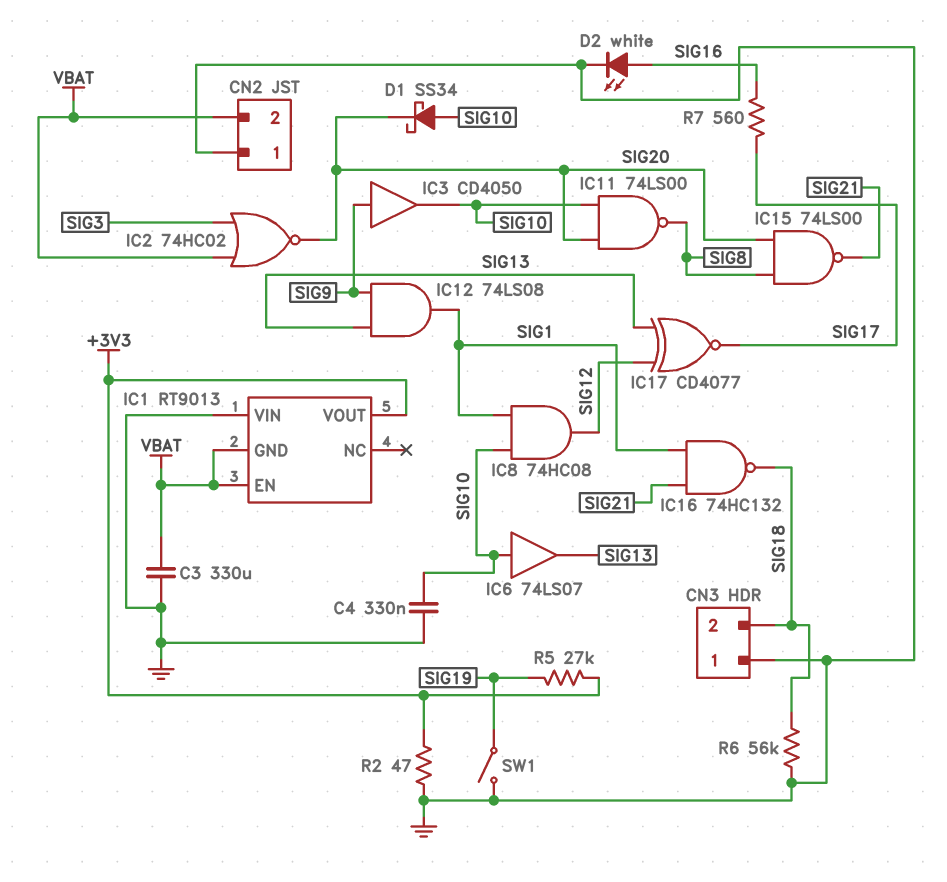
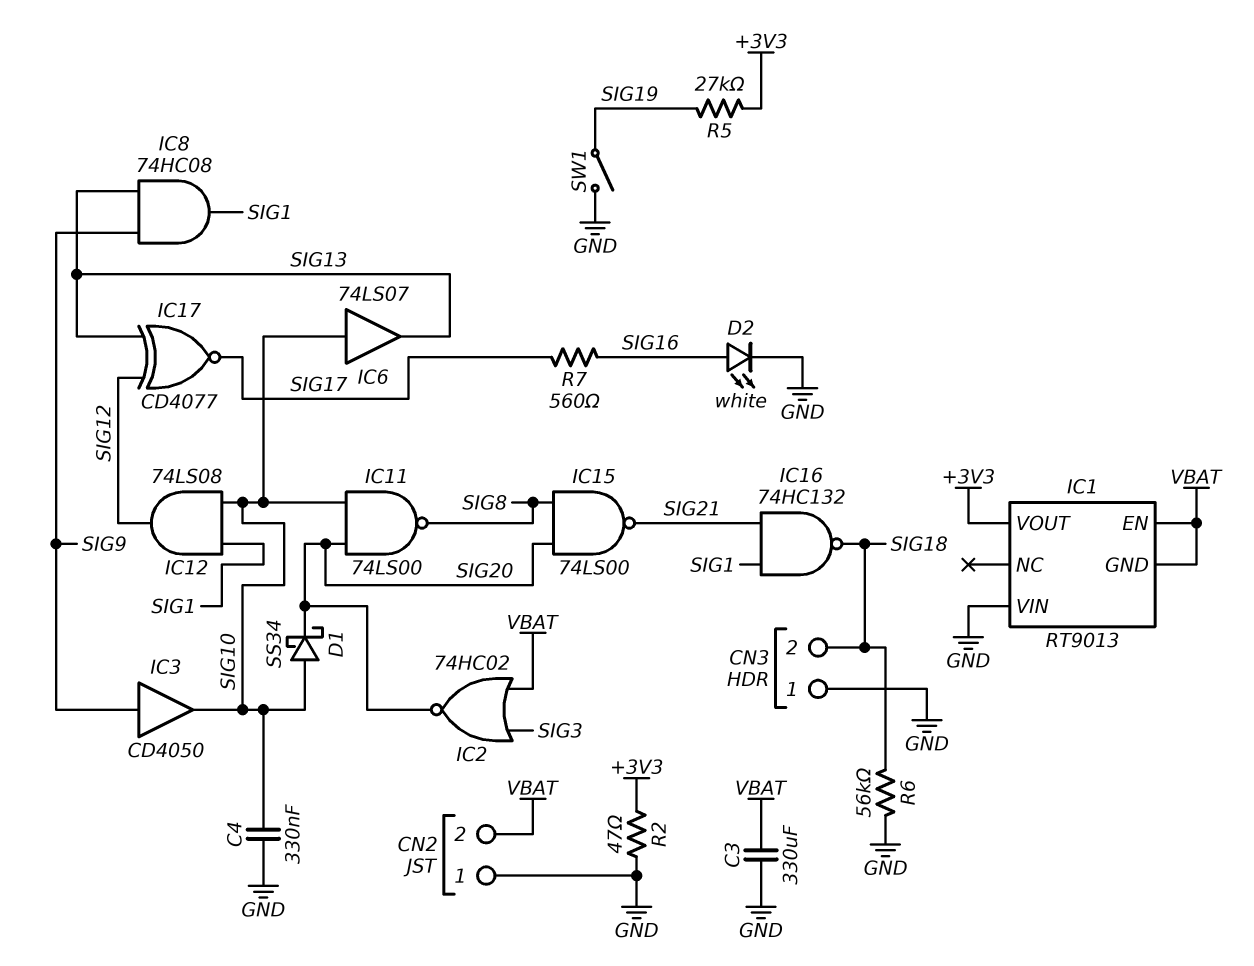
IC8: AND 74HC08 (in SIG1, in SIG10, out SIG12) -> AND 74HC08 (in SIG9, in SIG13, out SIG1)
IC12: AND 74LS08 (in SIG9, in SIG13, out SIG1) -> AND 74LS08 (in SIG1, in SIG10, out SIG12)

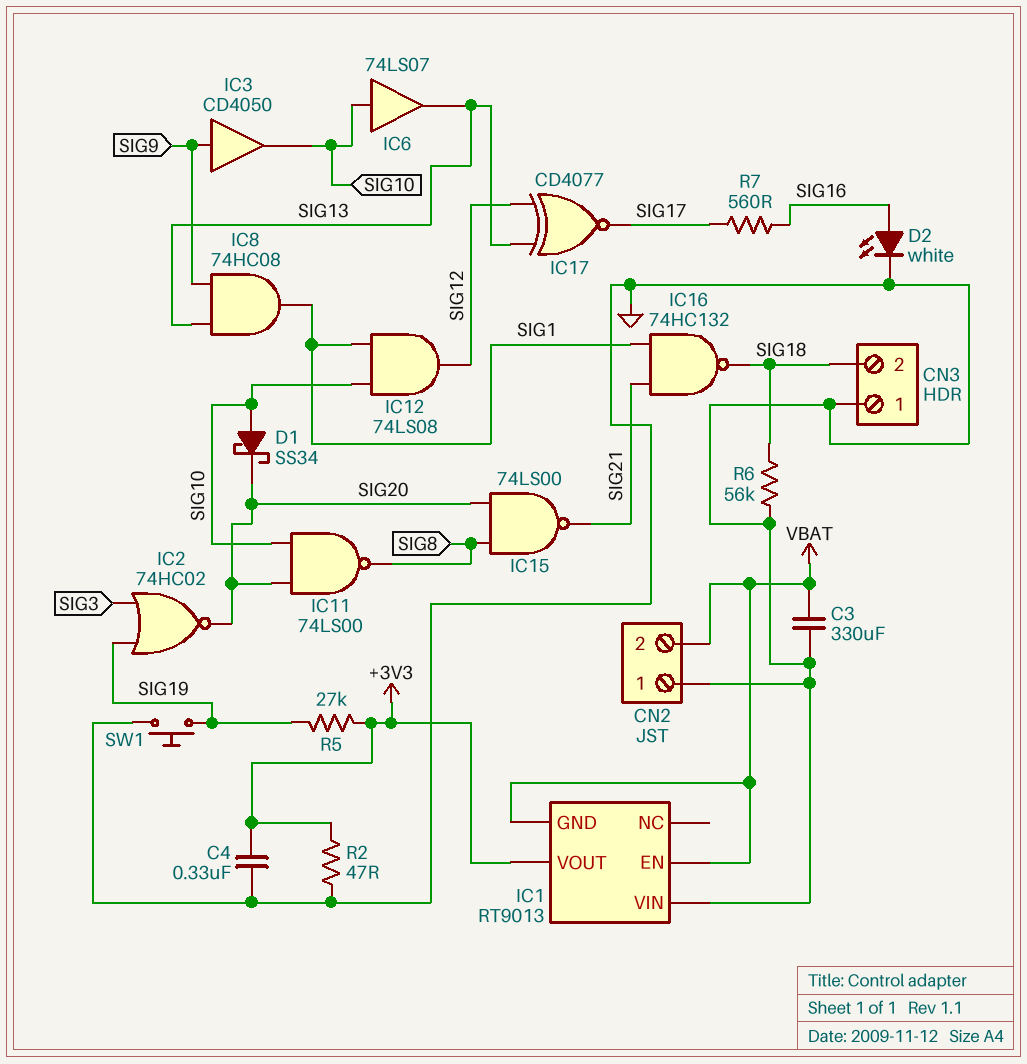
C4: 330nF (GND, SIG10) -> 330nF (+3V3, GND)
IC2: NOR 74HC02 (in SIG3, in VBAT, out SIG20) -> NOR 74HC02 (in SIG3, in SIG19, out SIG20)
SW1: switch (GND, SIG19) -> button (GND, SIG19)

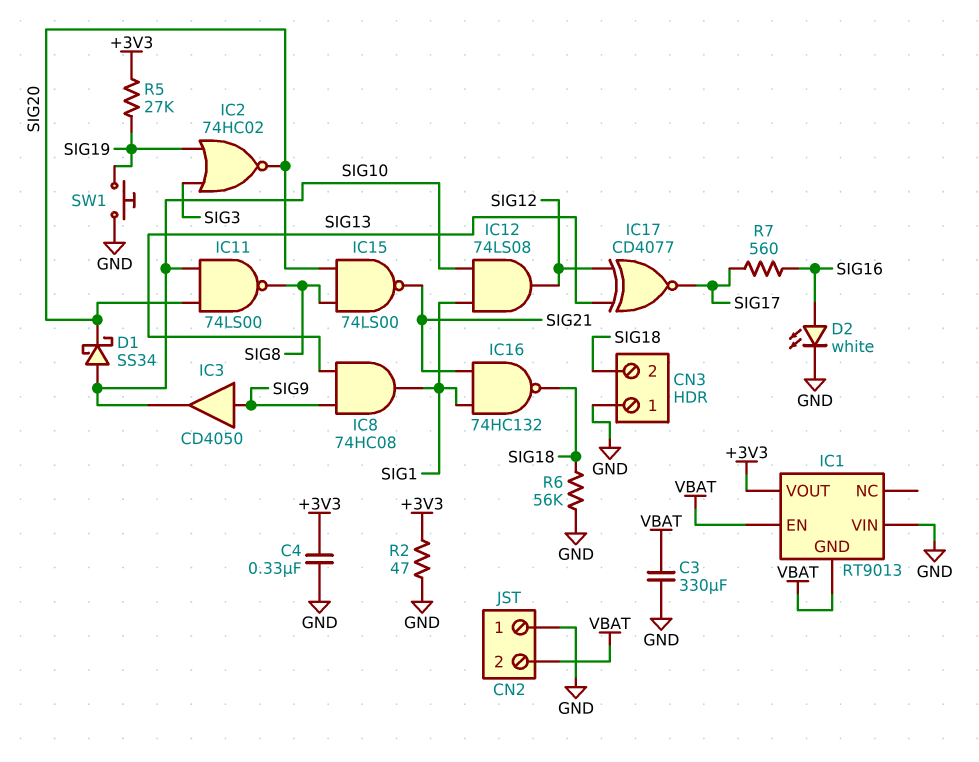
IC6: buffer 74LS07 (in SIG10, out SIG13) -> none

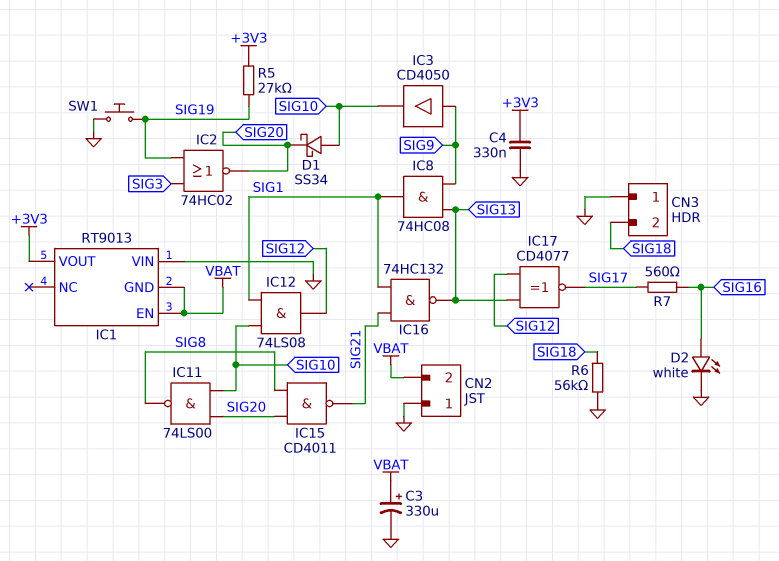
C3: 330uF (GND, VBAT) -> 330uF (plus VBAT, minus GND)
IC15: NAND 74LS00 (in SIG8, in SIG20, out SIG21) -> NAND CD4011 (in SIG8, in SIG20, out SIG21)
IC16: NAND 74HC132 (in SIG1, in SIG21, out SIG18) -> NAND 74HC132 (in SIG1, in SIG21, out SIG13)
R2: 47 (+3V3, GND) -> none

